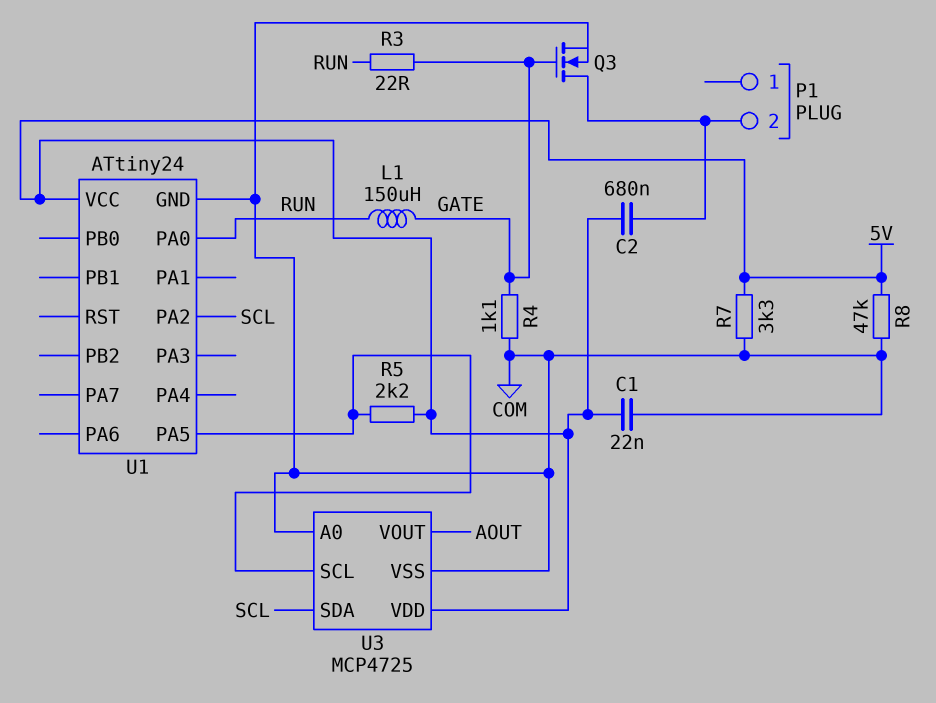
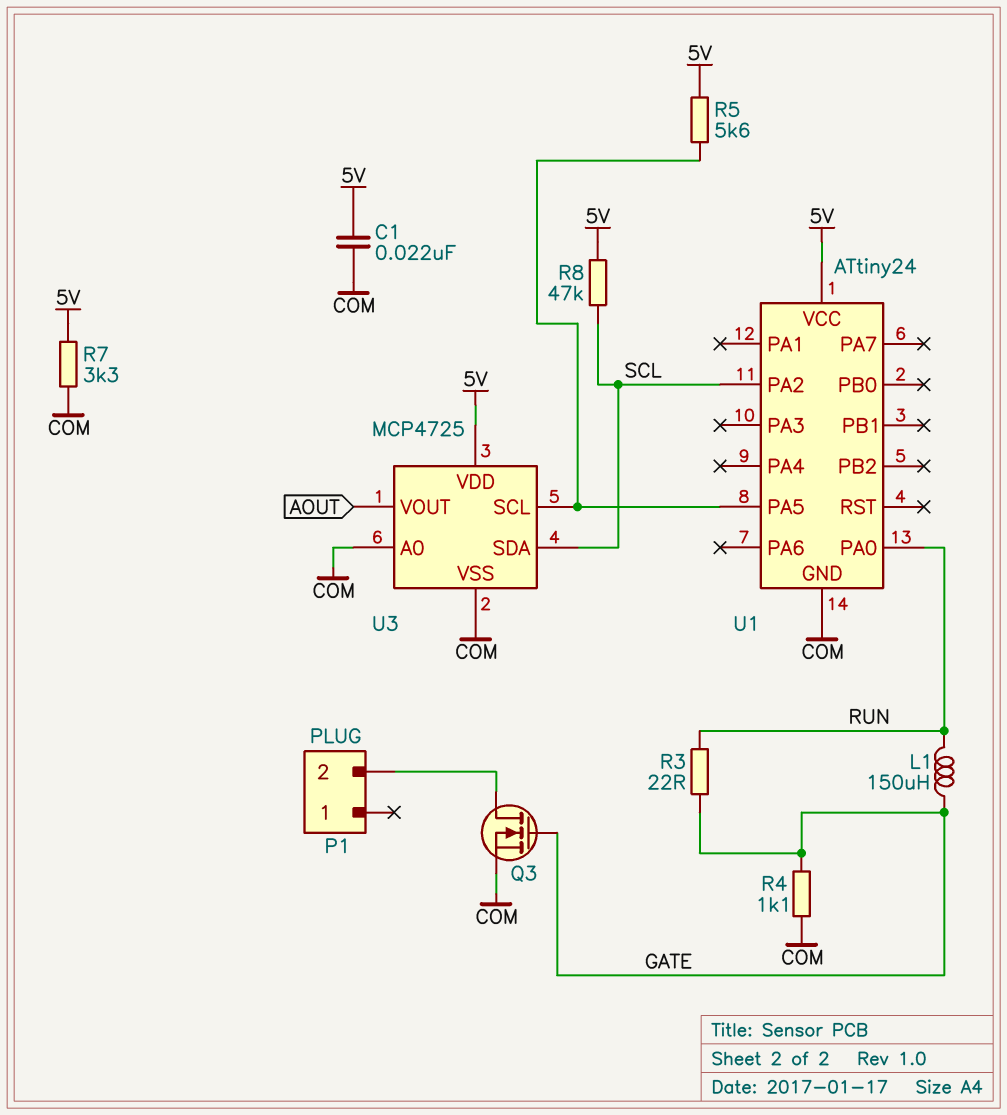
C2: 680nF (5V, P1/2) -> none
R5: 2.2k (5V, U1/PA5) -> 5.6k (5V, U1/PA5)
R8: 47k (5V, COM) -> 47k (5V, SCL)

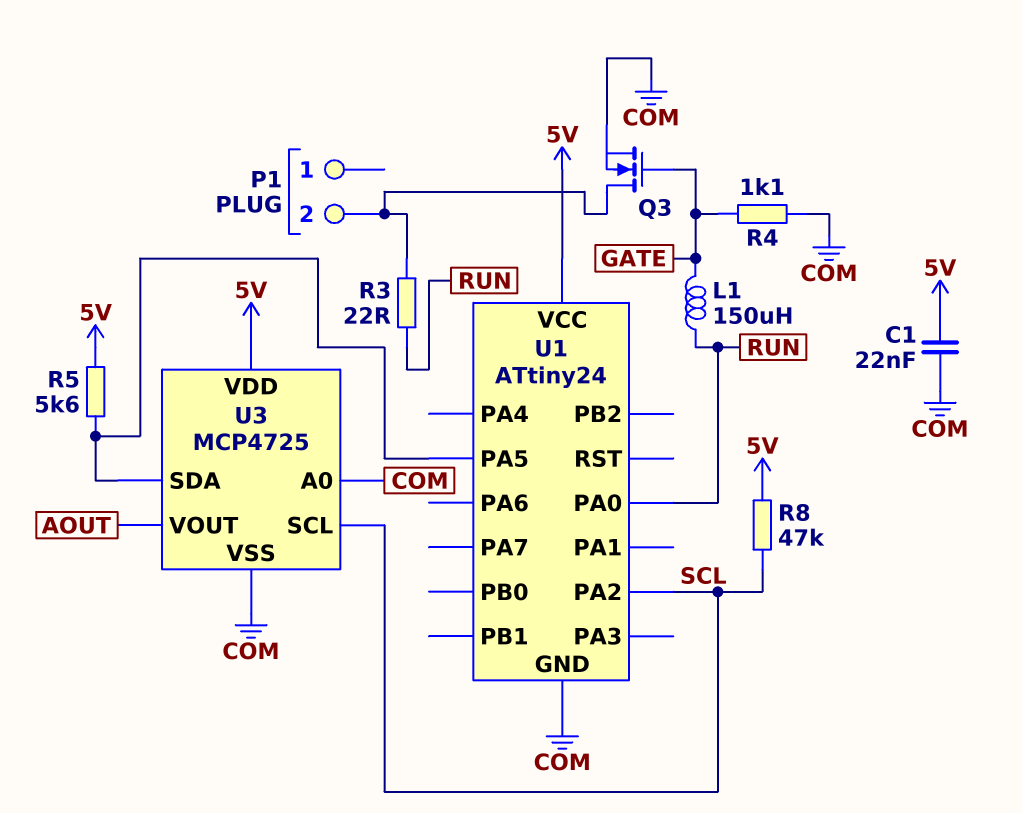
R3: 22 (GATE, RUN) -> 22 (P1/2, RUN)
R7: 3.3k (5V, COM) -> none
U3 pin SCL: U1/PA5 -> SCL
U3 pin SDA: SCL -> U1/PA5

